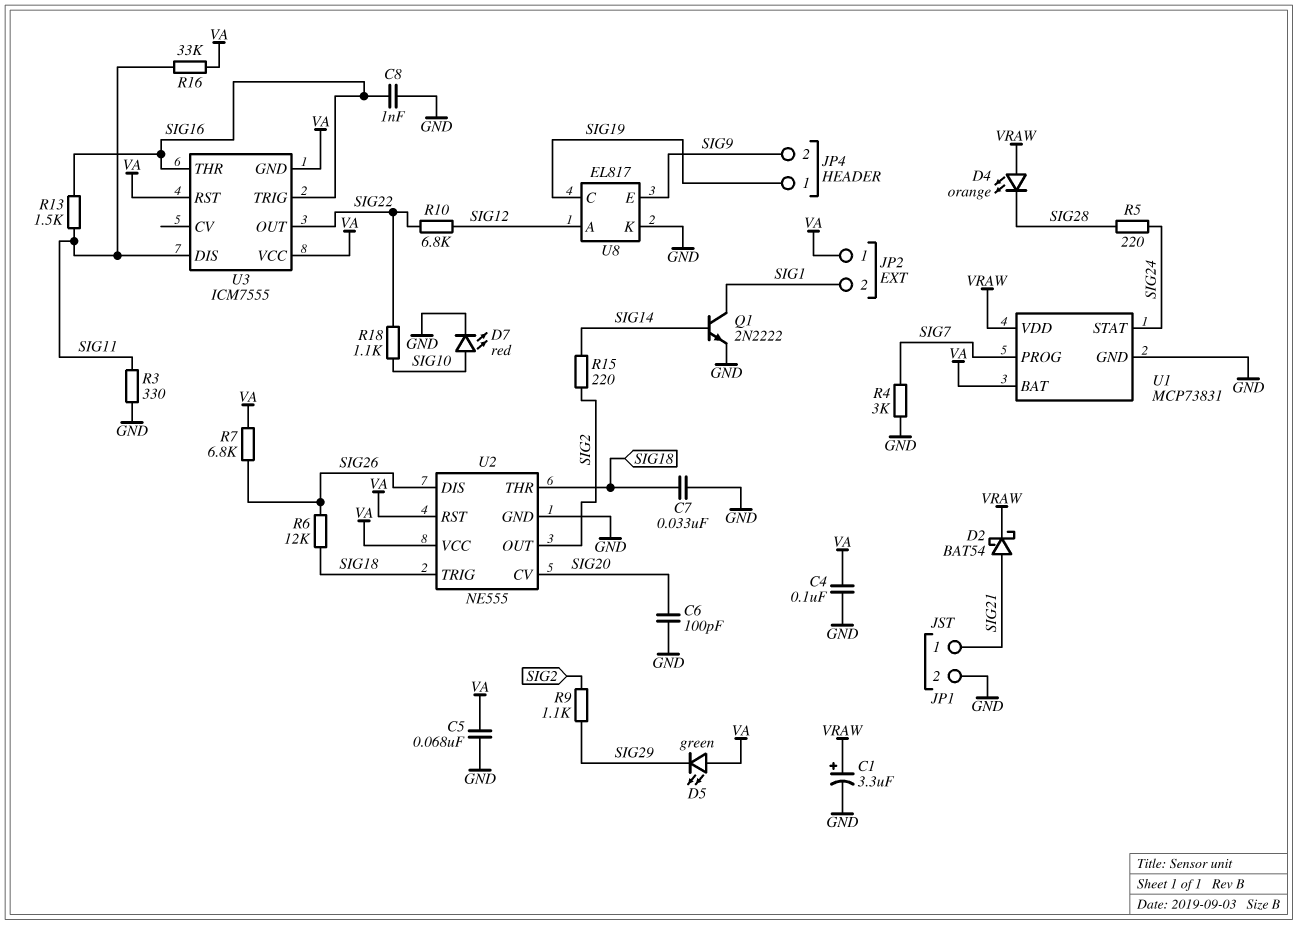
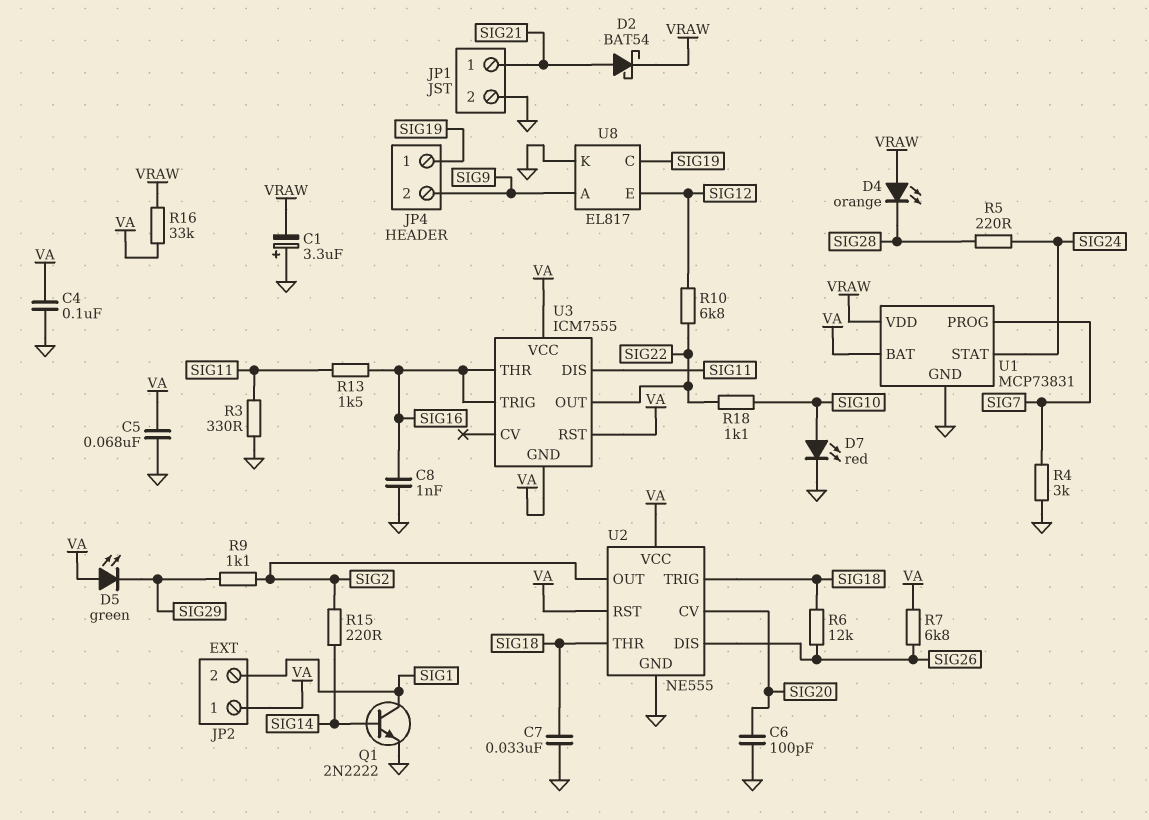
C1: 3.3uF (plus VRAW, minus GND) -> 3.3uF (plus GND, minus VRAW)
R16: 33k (SIG11, VA) -> 33k (VA, VRAW)
U8 pin A: SIG12 -> SIG9
U8 pin E: SIG9 -> SIG12

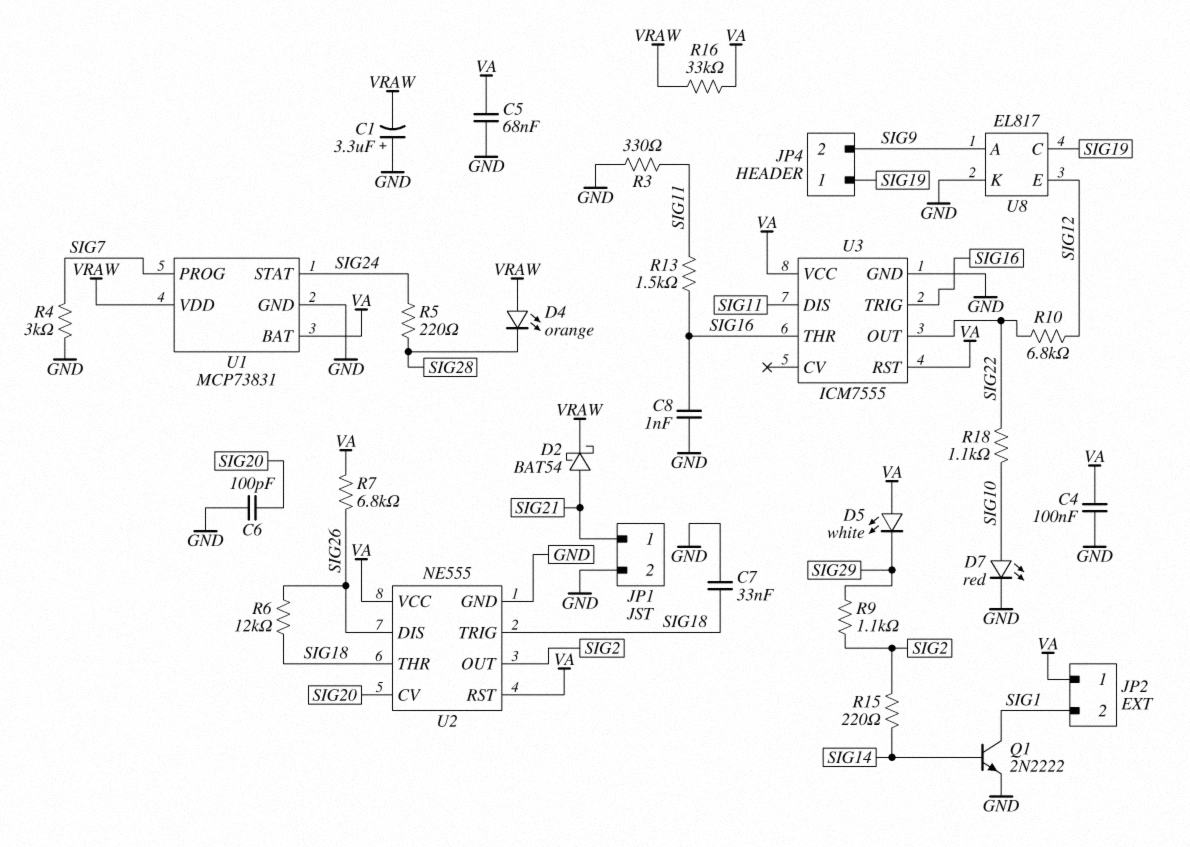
D5: LED green (A VA, K SIG29) -> LED white (A VA, K SIG29)
U3 pin GND: VA -> GND

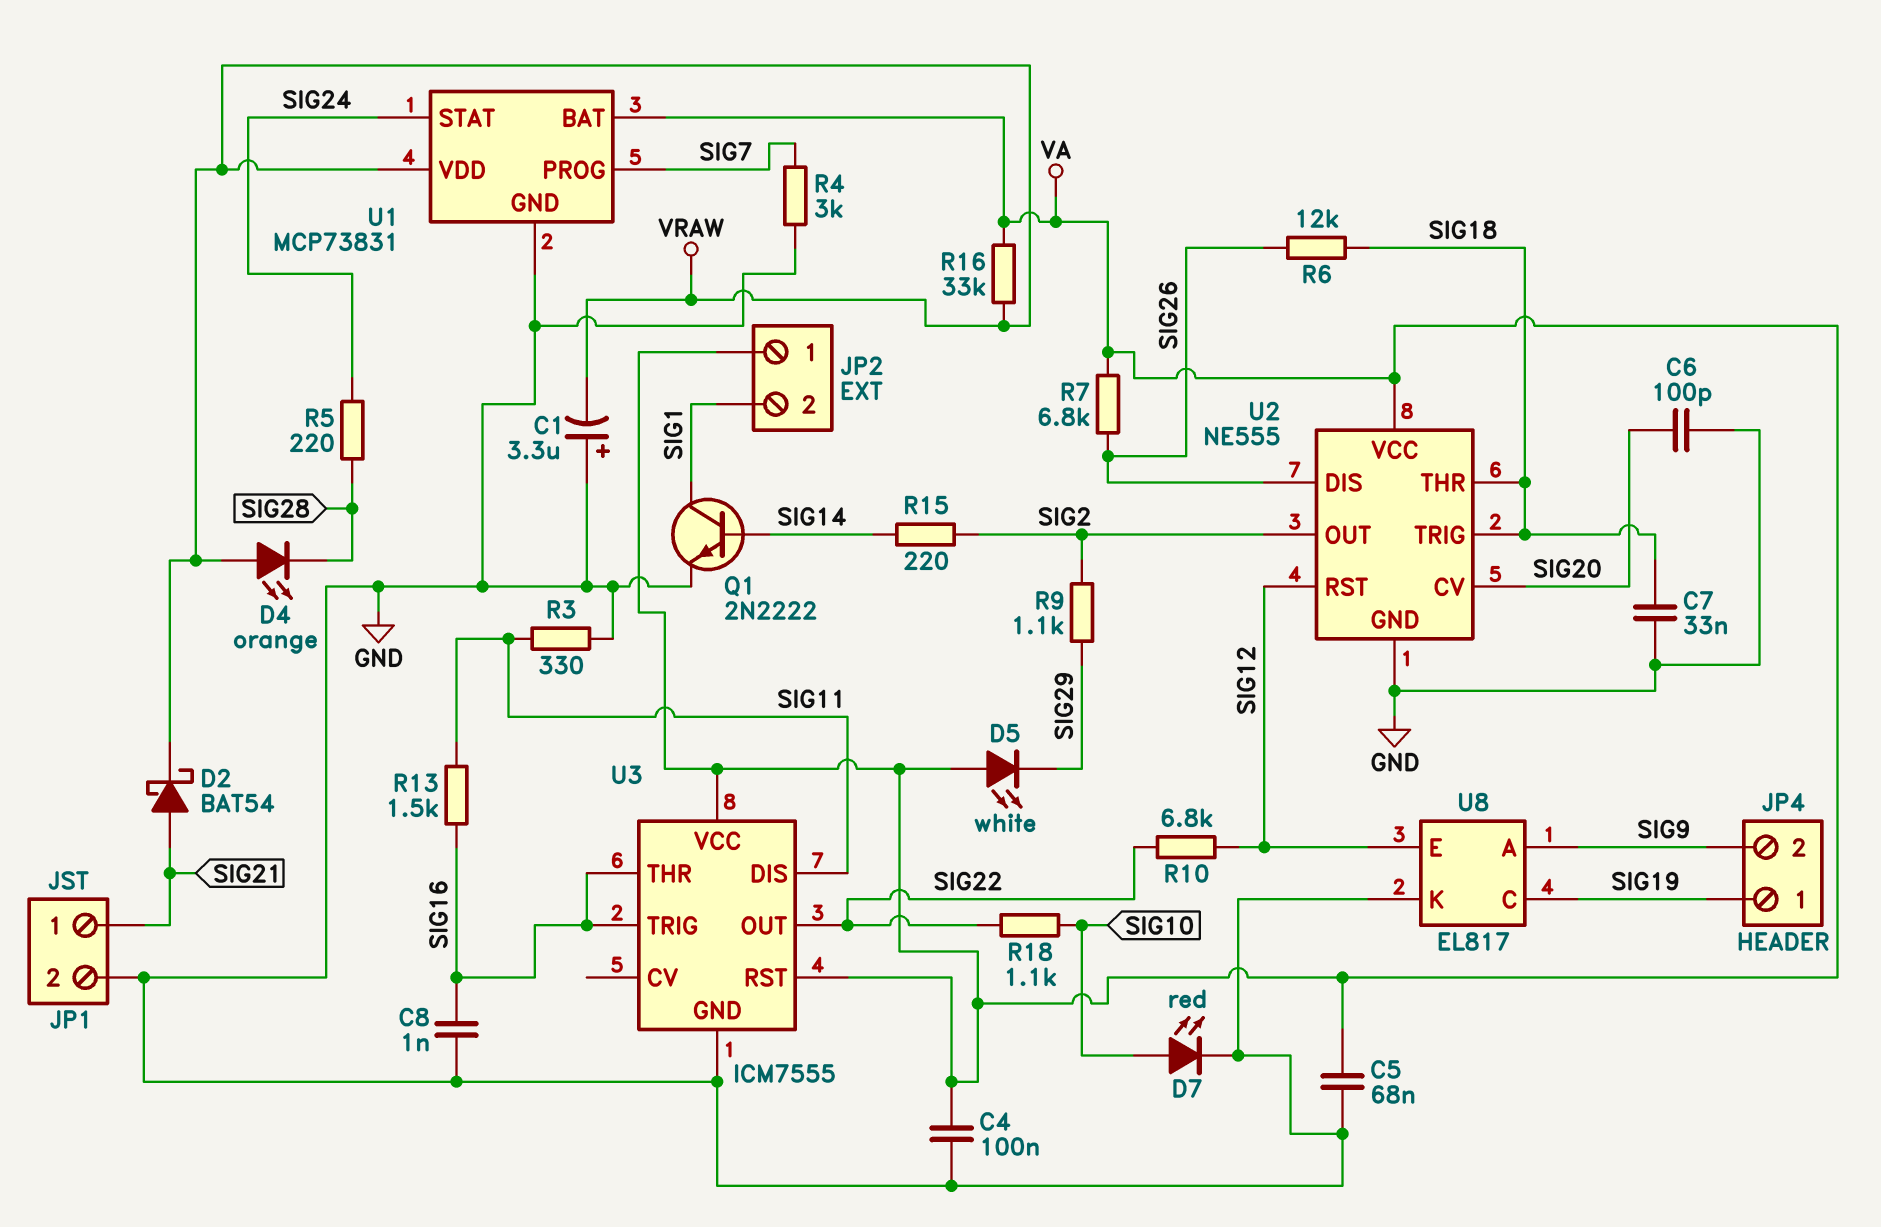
U2 pin RST: VA -> SIG12

